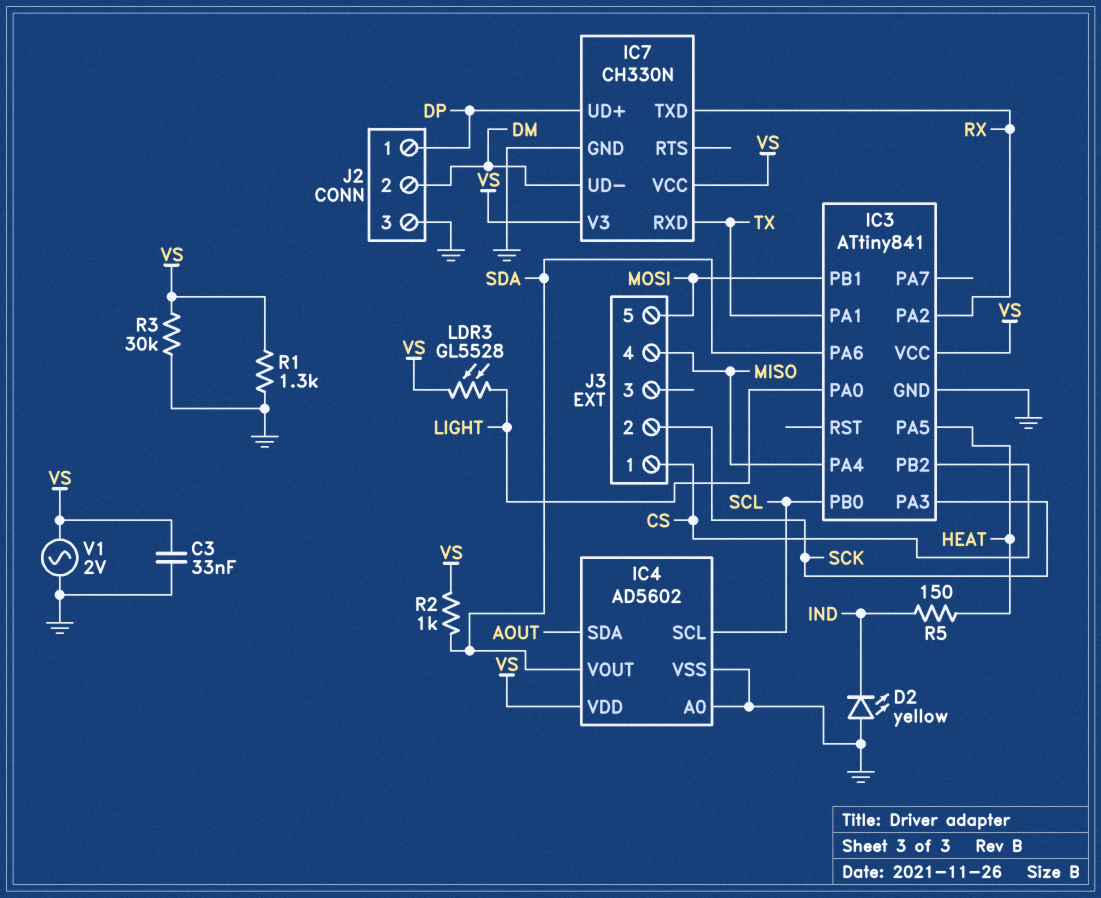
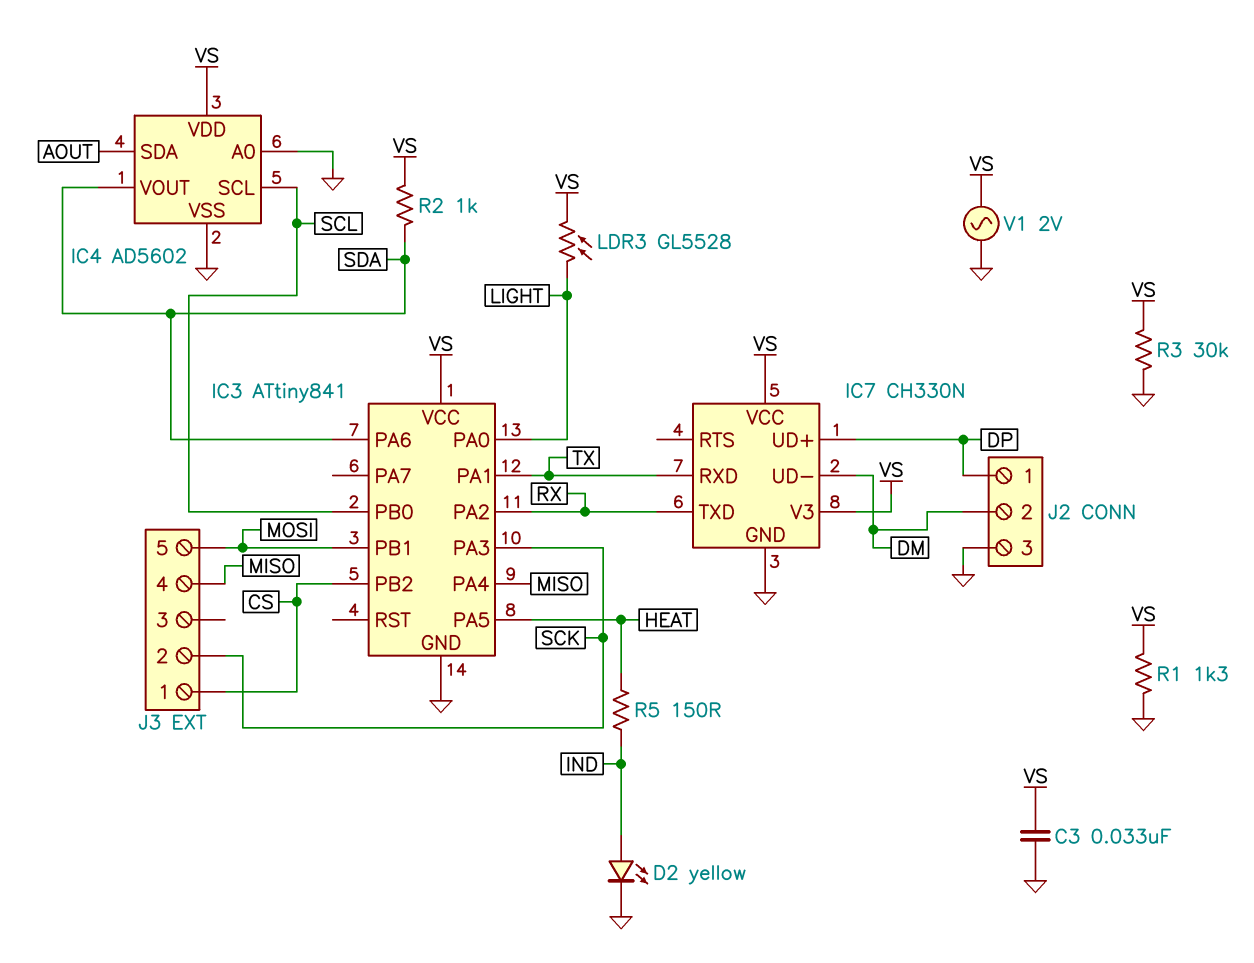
D2: LED yellow (A GND, K IND) -> LED yellow (A IND, K GND)

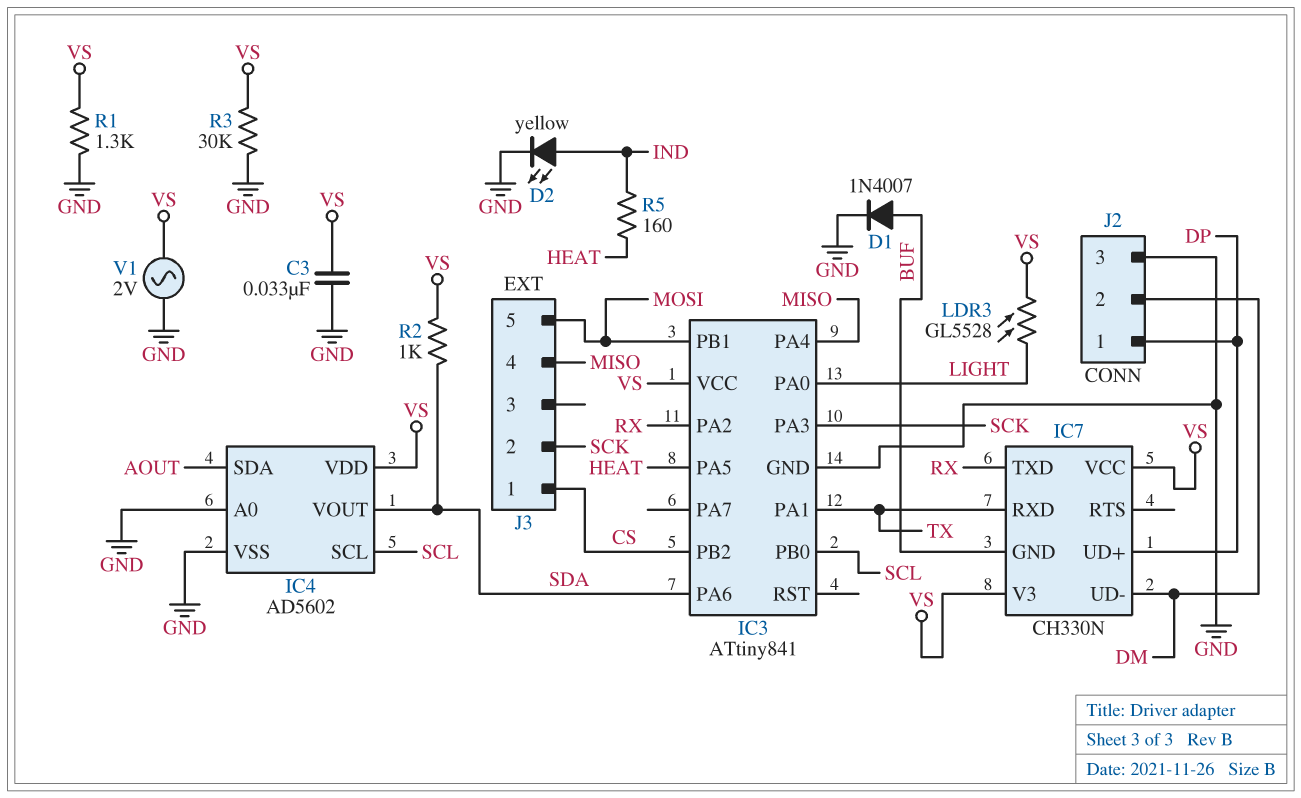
D1: none -> diode 1N4007 (A BUF, K GND)
IC7 pin GND: GND -> BUF
R5: 150 (HEAT, IND) -> 160 (HEAT, IND)

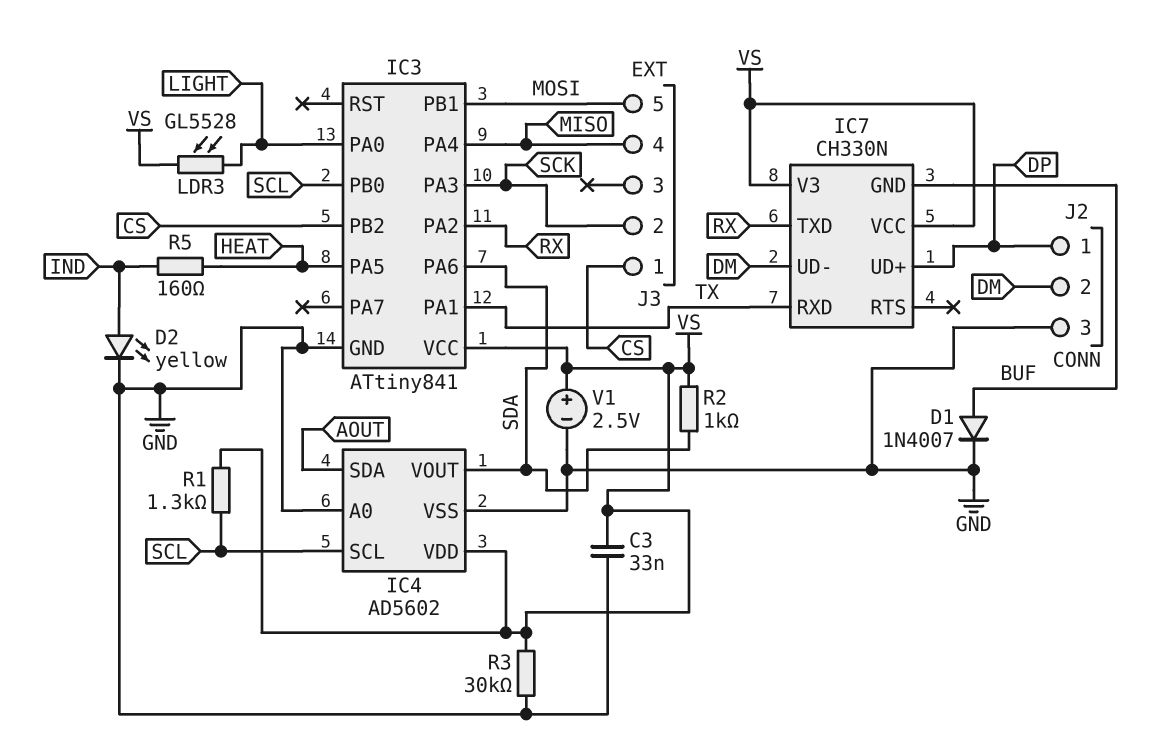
R1: 1.3k (GND, VS) -> 1.3k (SCL, VS)
V1: AC 2V (GND, VS) -> 2.5V (plus VS, minus GND)

